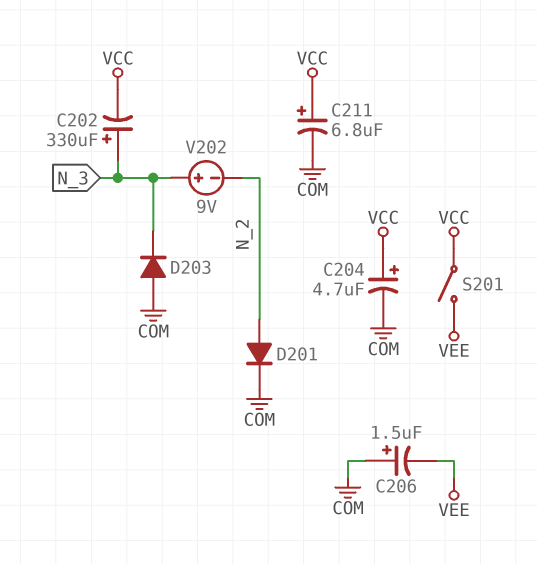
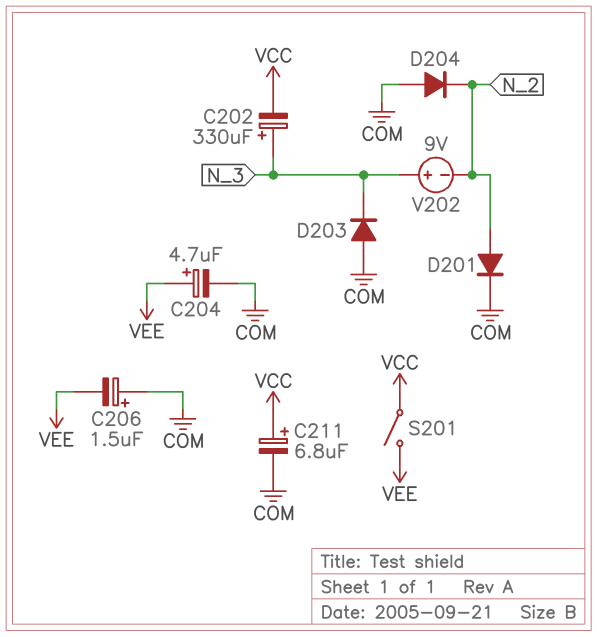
C204: 4.7uF (plus VCC, minus COM) -> 4.7uF (plus VEE, minus COM)
D204: none -> diode (A COM, K N_2)

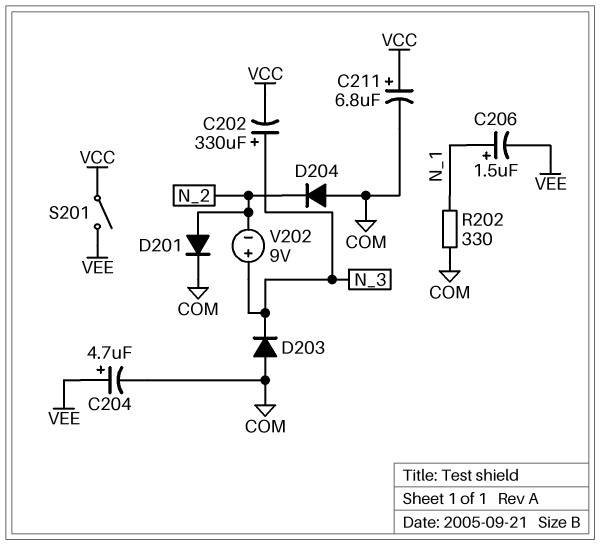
C206: 1.5uF (plus COM, minus VEE) -> 1.5uF (plus N_1, minus VEE)
R202: none -> 330 (COM, N_1)

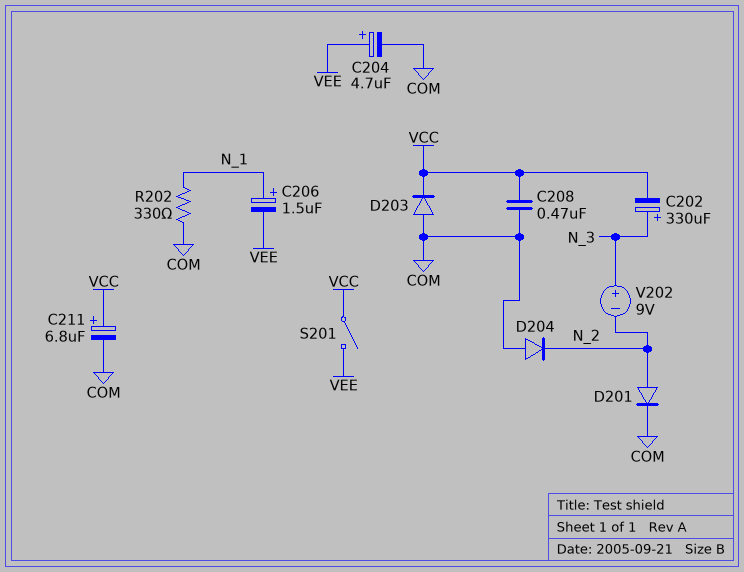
C208: none -> 470nF (COM, VCC)
D203: diode (A COM, K N_3) -> diode (A COM, K VCC)

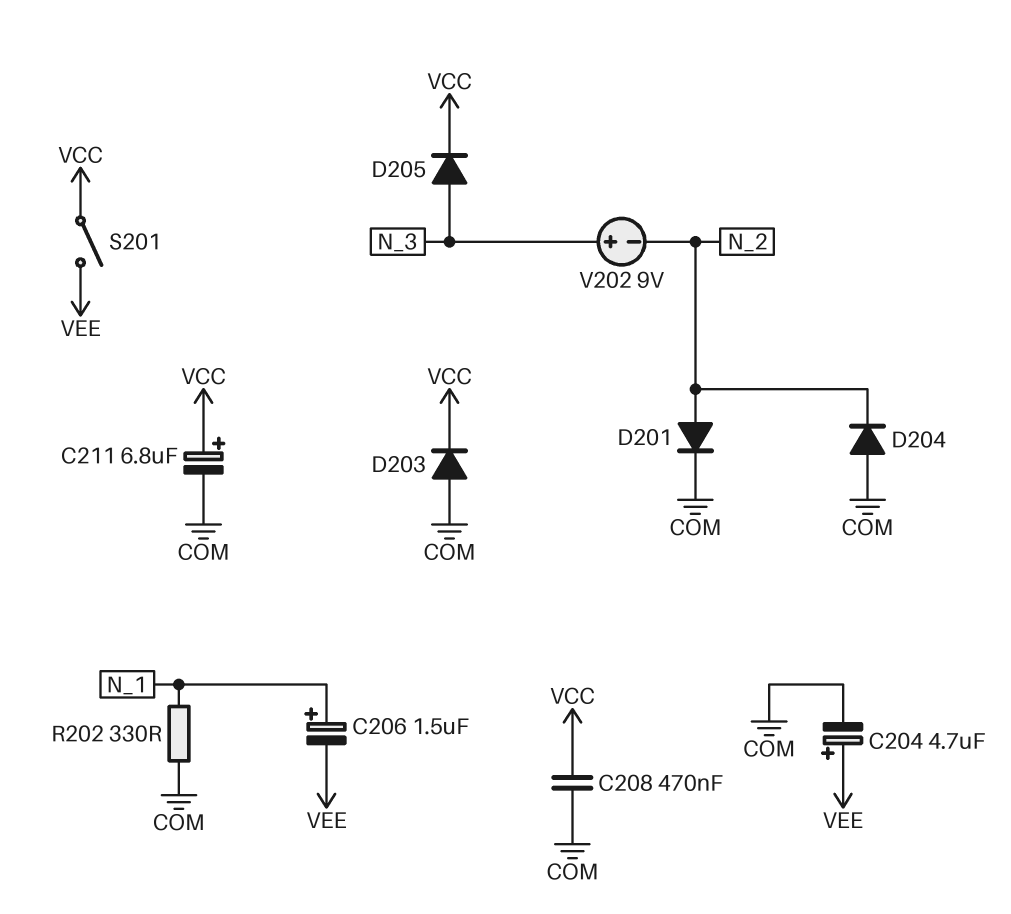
C202: 330uF (plus N_3, minus VCC) -> none
D205: none -> diode (A N_3, K VCC)

